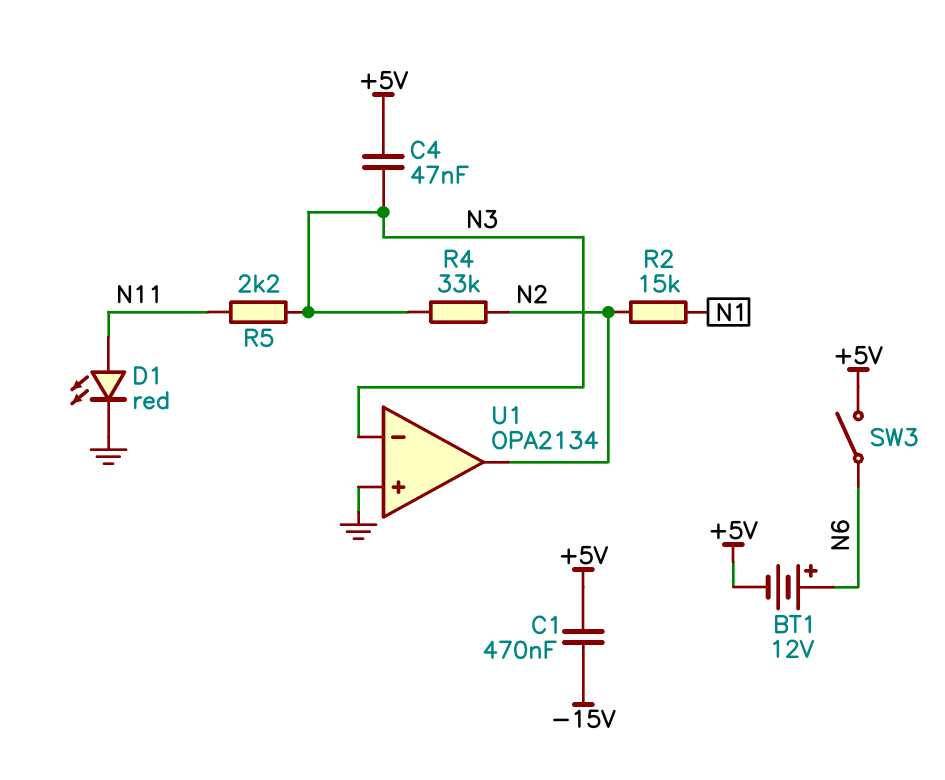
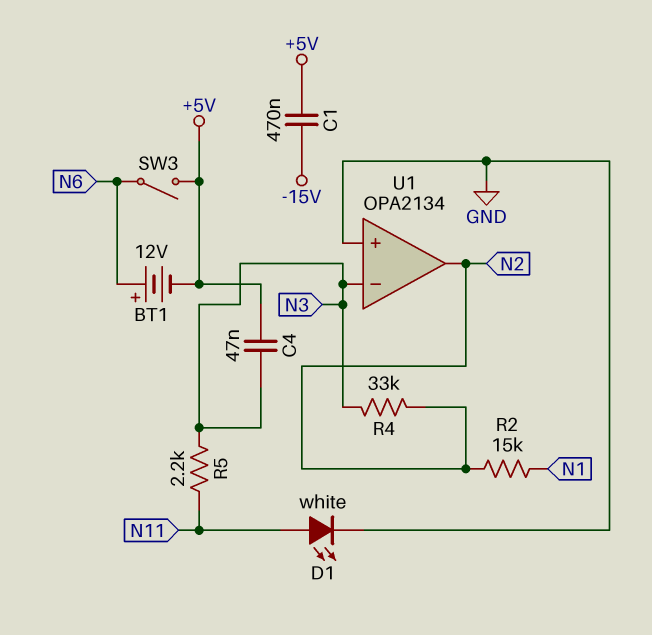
D1: LED red (A N11, K GND) -> LED white (A N11, K GND)

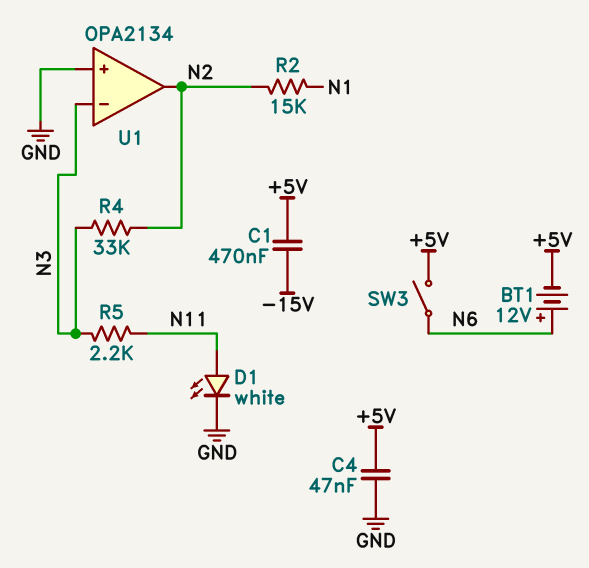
C4: 47nF (+5V, N3) -> 47nF (+5V, GND)

